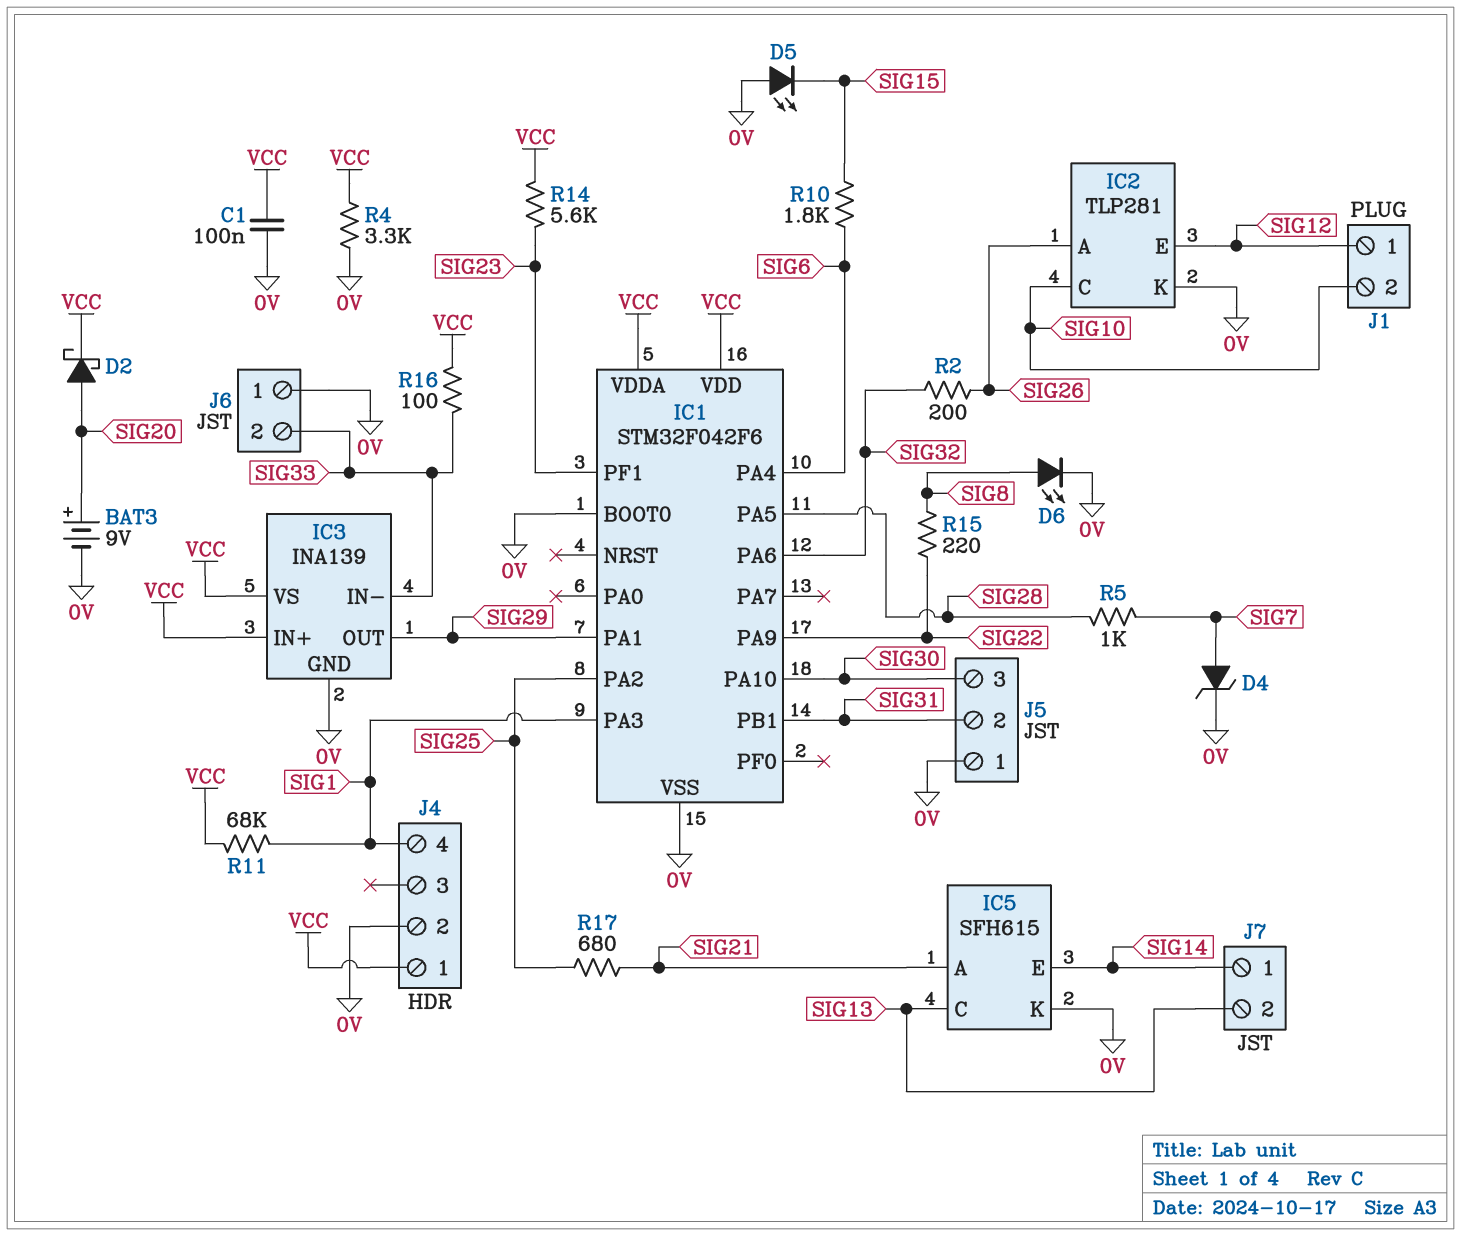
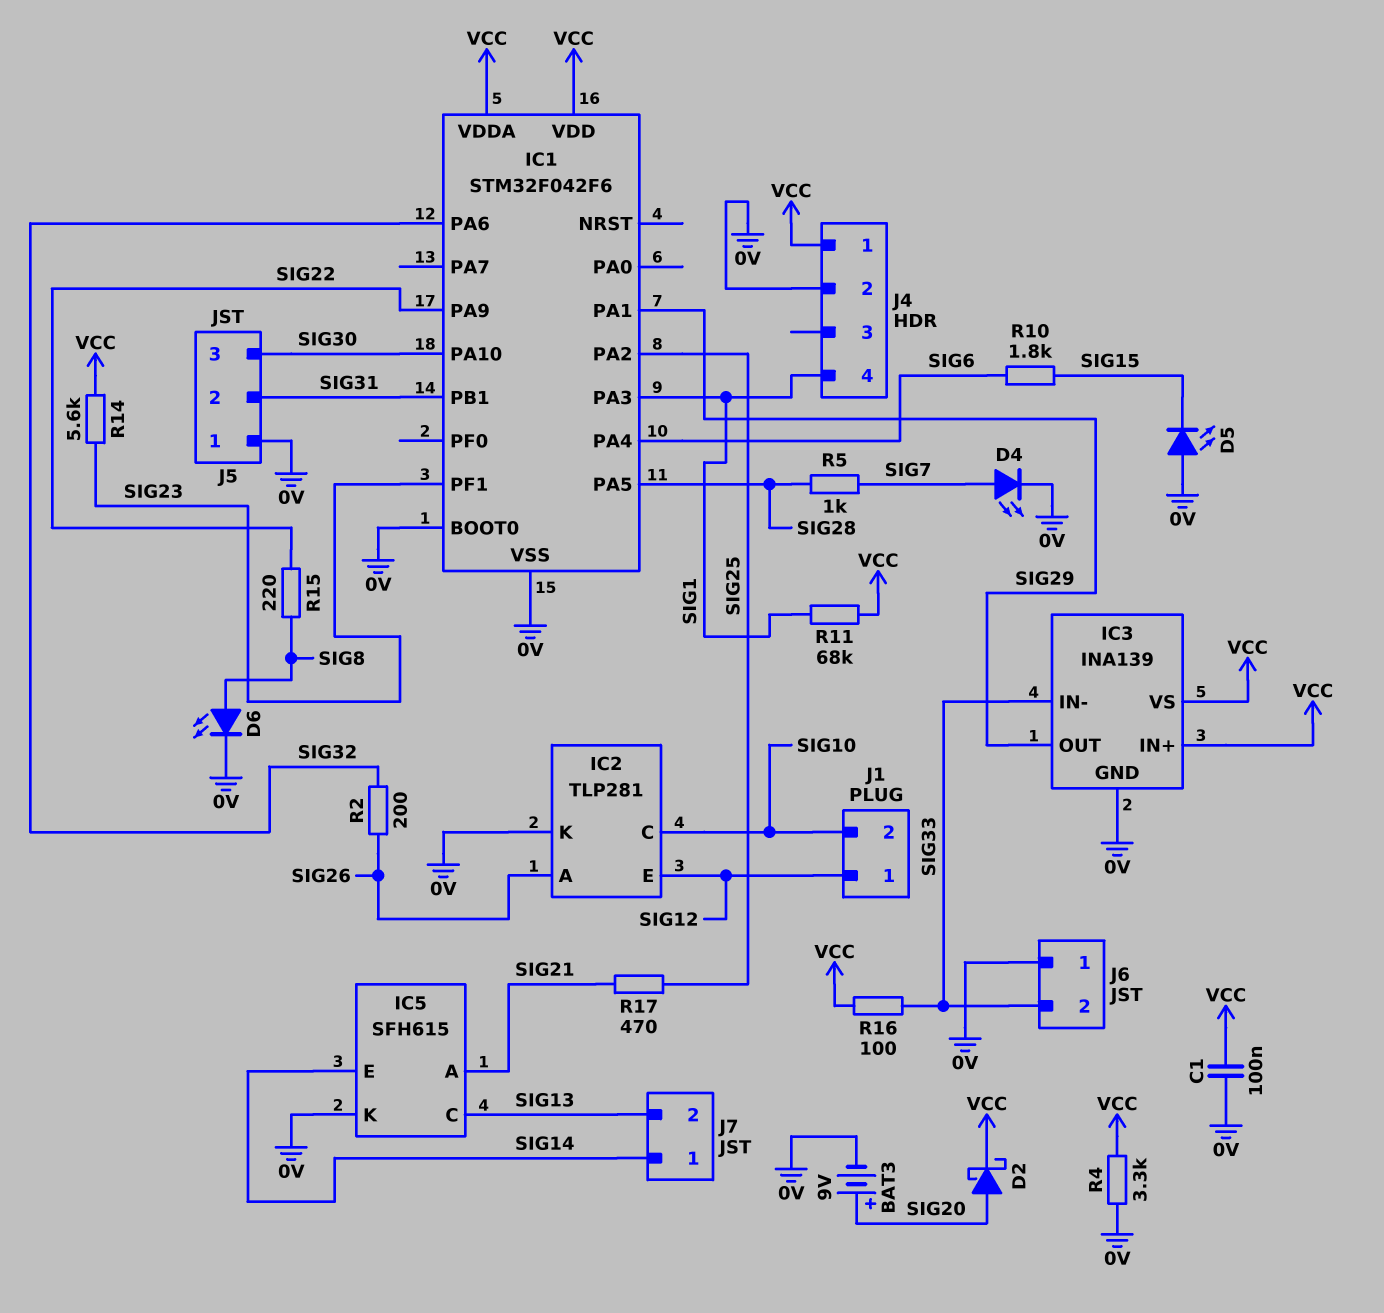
D4: zener (A SIG7, K 0V) -> LED (A SIG7, K 0V)
R17: 680 (SIG21, SIG25) -> 470 (SIG21, SIG25)

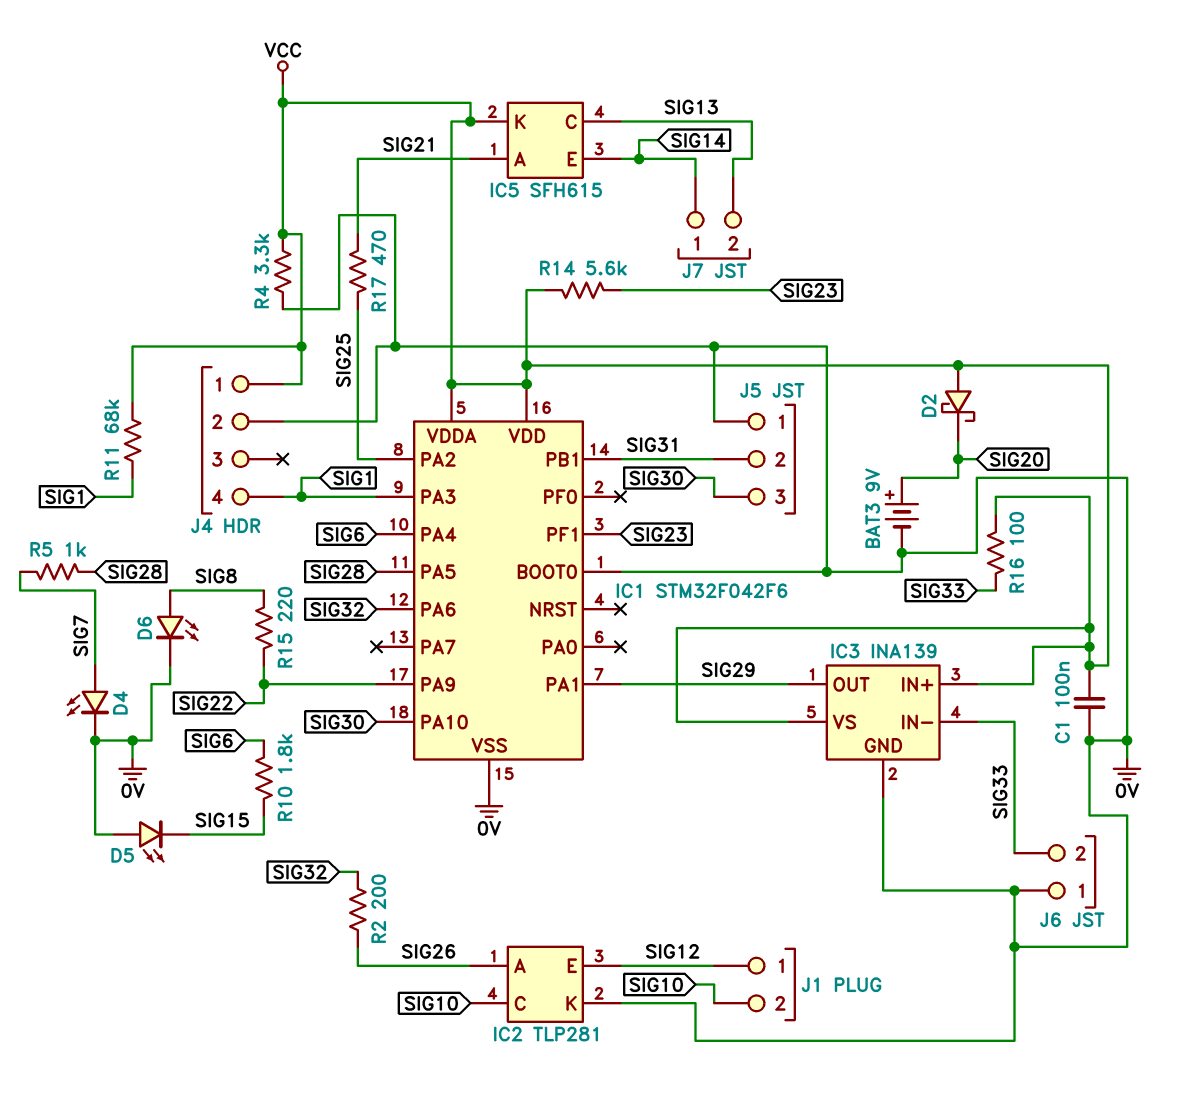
D2: schottky (A SIG20, K VCC) -> schottky (A VCC, K SIG20)
IC5 pin K: 0V -> VCC

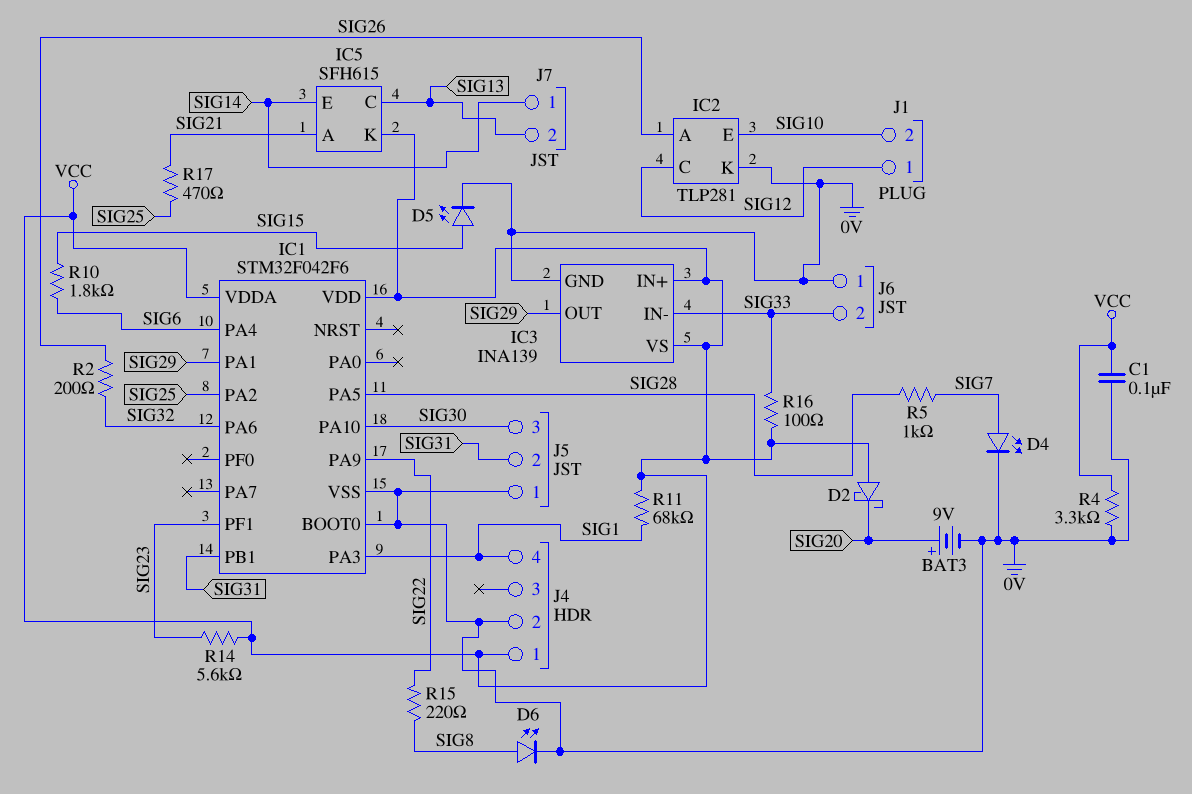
D5: LED (A 0V, K SIG15) -> LED (A SIG15, K 0V)
IC2 pin C: SIG10 -> SIG12
IC2 pin E: SIG12 -> SIG10

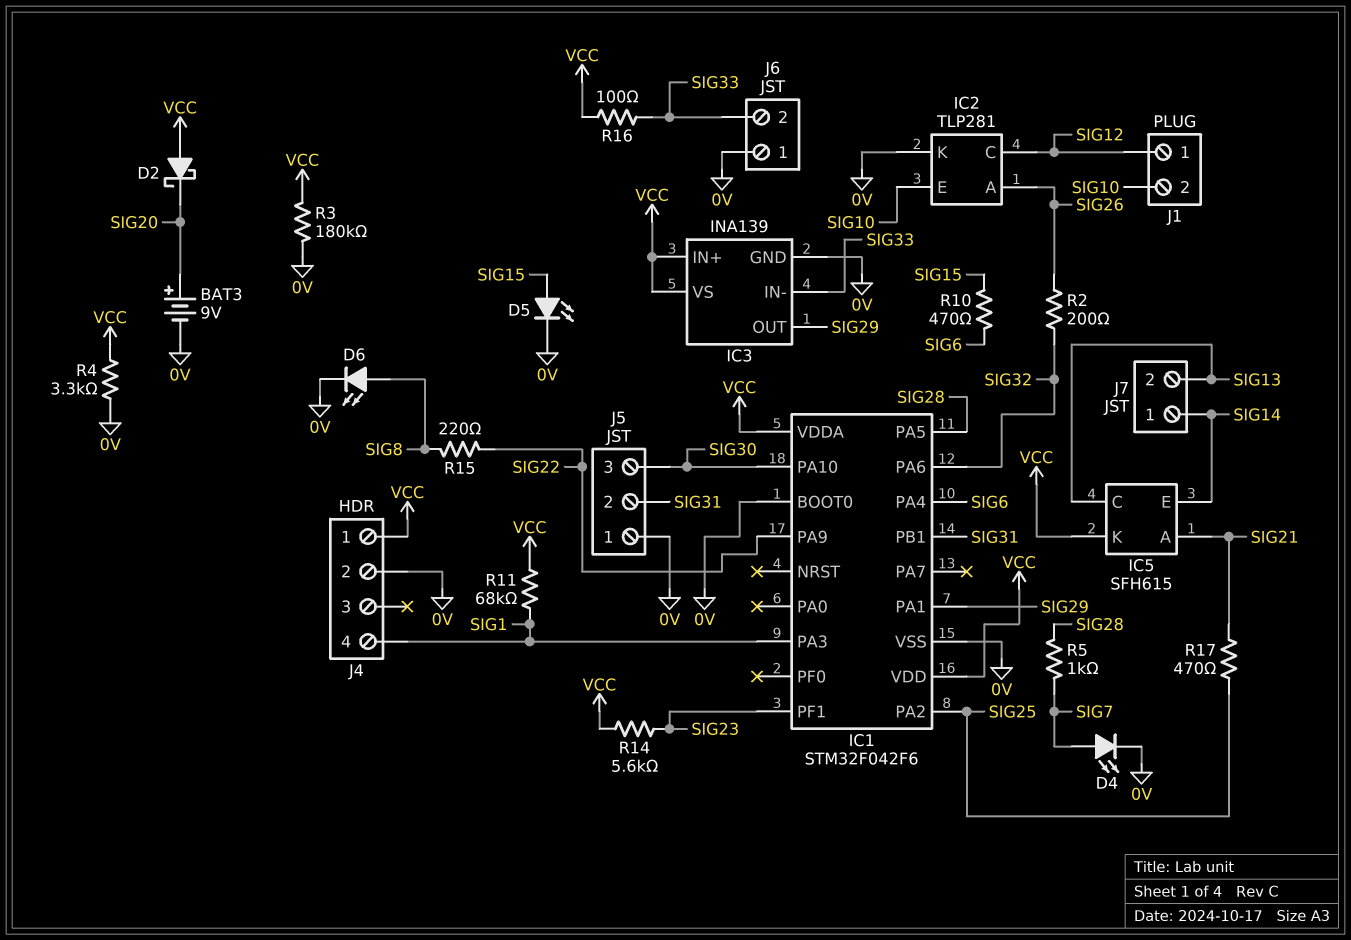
C1: 100nF (0V, VCC) -> none
R3: none -> 180k (0V, VCC)
R10: 1.8k (SIG6, SIG15) -> 470 (SIG6, SIG15)

